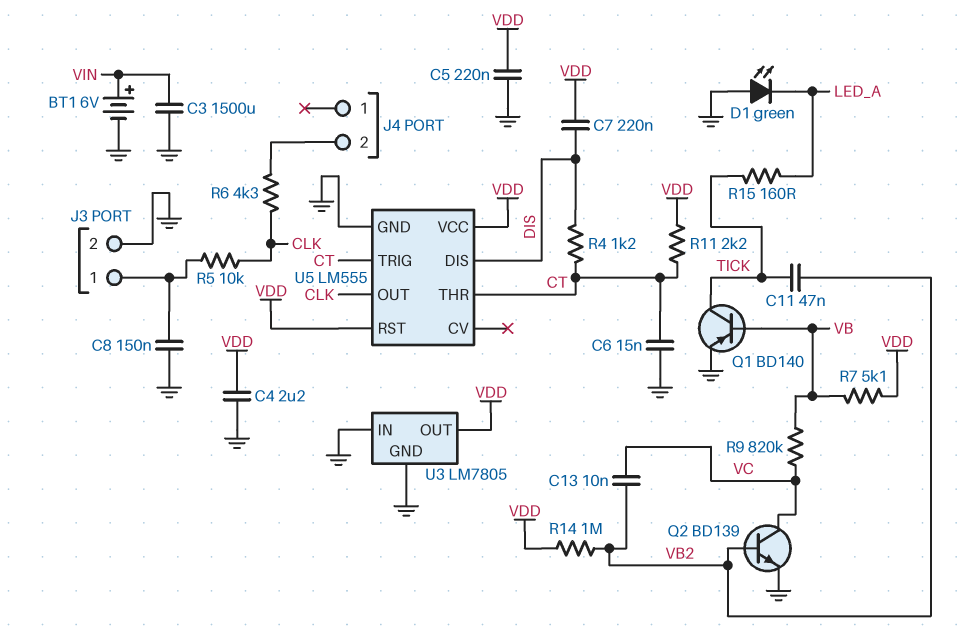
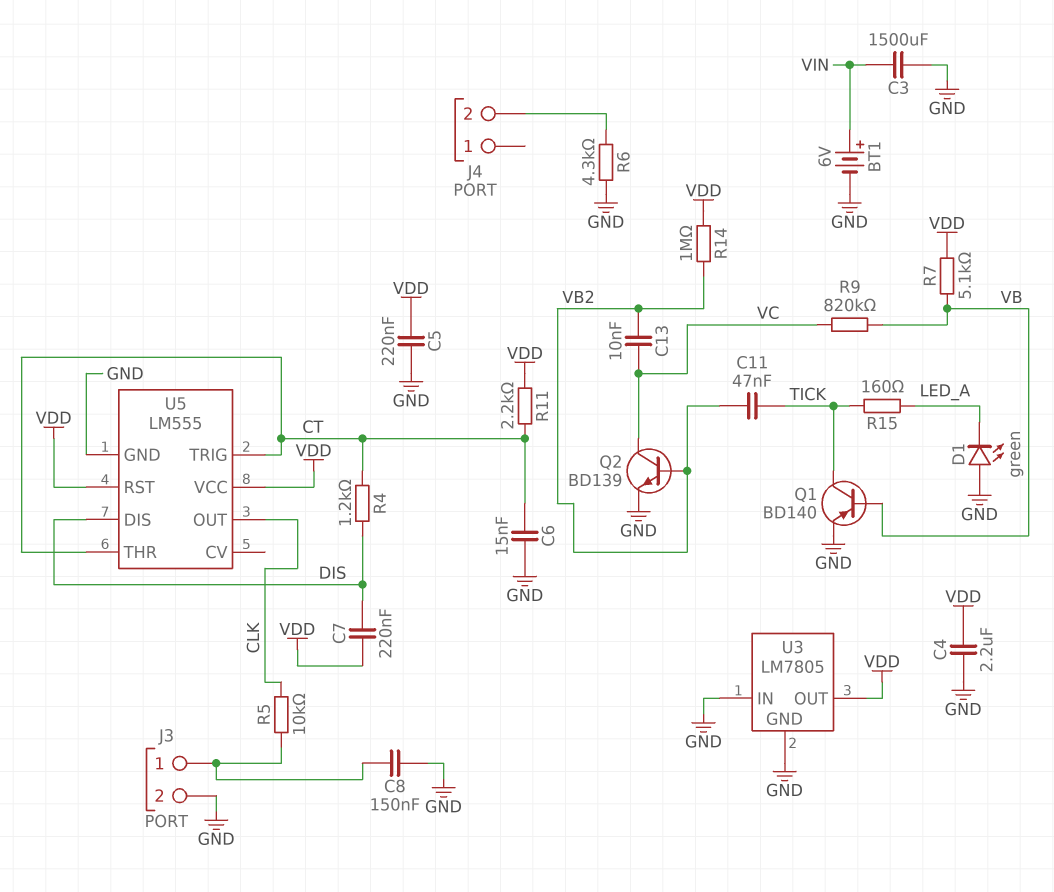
R6: 4.3k (CLK, J4/2) -> 4.3k (GND, J4/2)

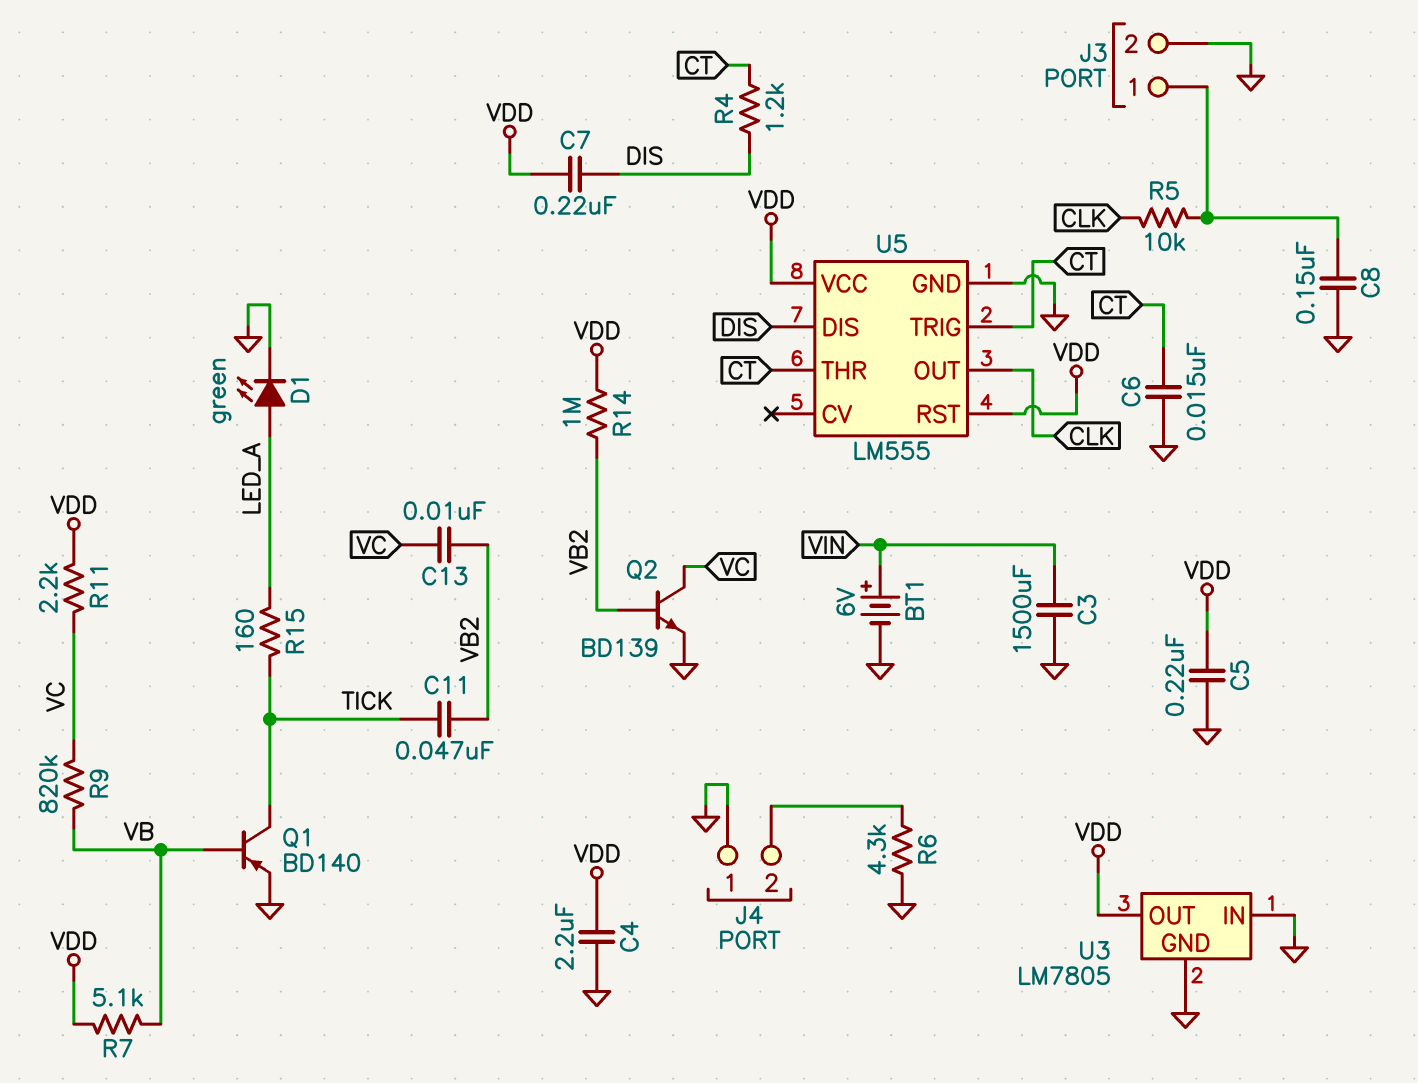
D1: LED green (A GND, K LED_A) -> LED green (A LED_A, K GND)
J4 pin 1: none -> GND
R11: 2.2k (CT, VDD) -> 2.2k (VC, VDD)

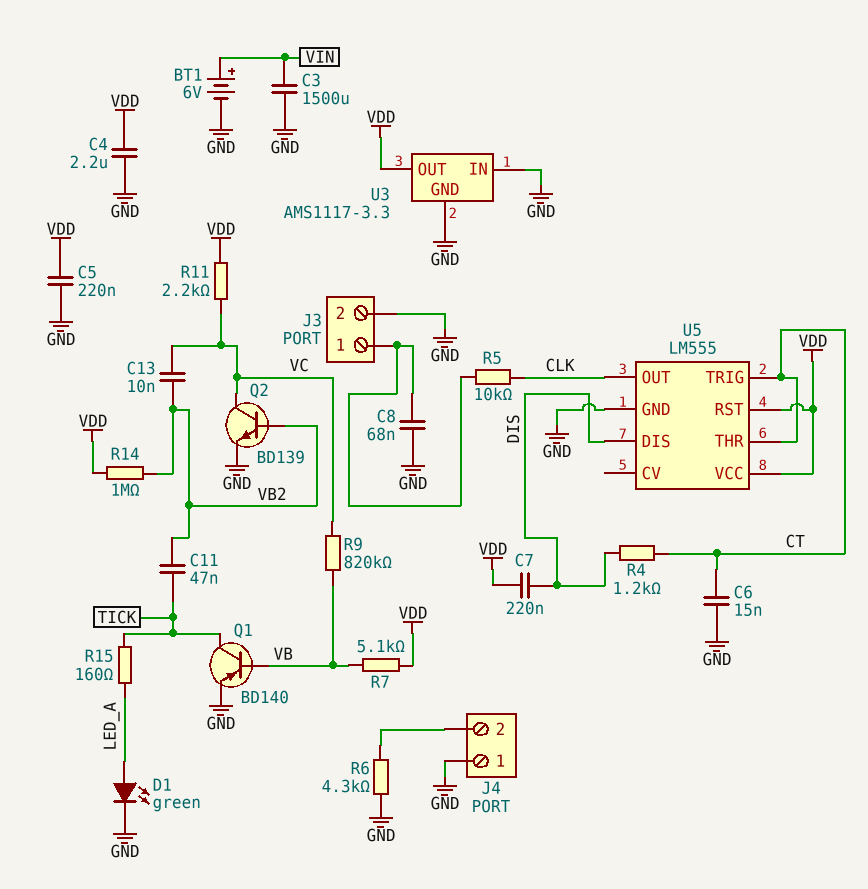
C8: 150nF (GND, J3/1) -> 68nF (GND, J3/1)
U3: LM7805 -> AMS1117-3.3

